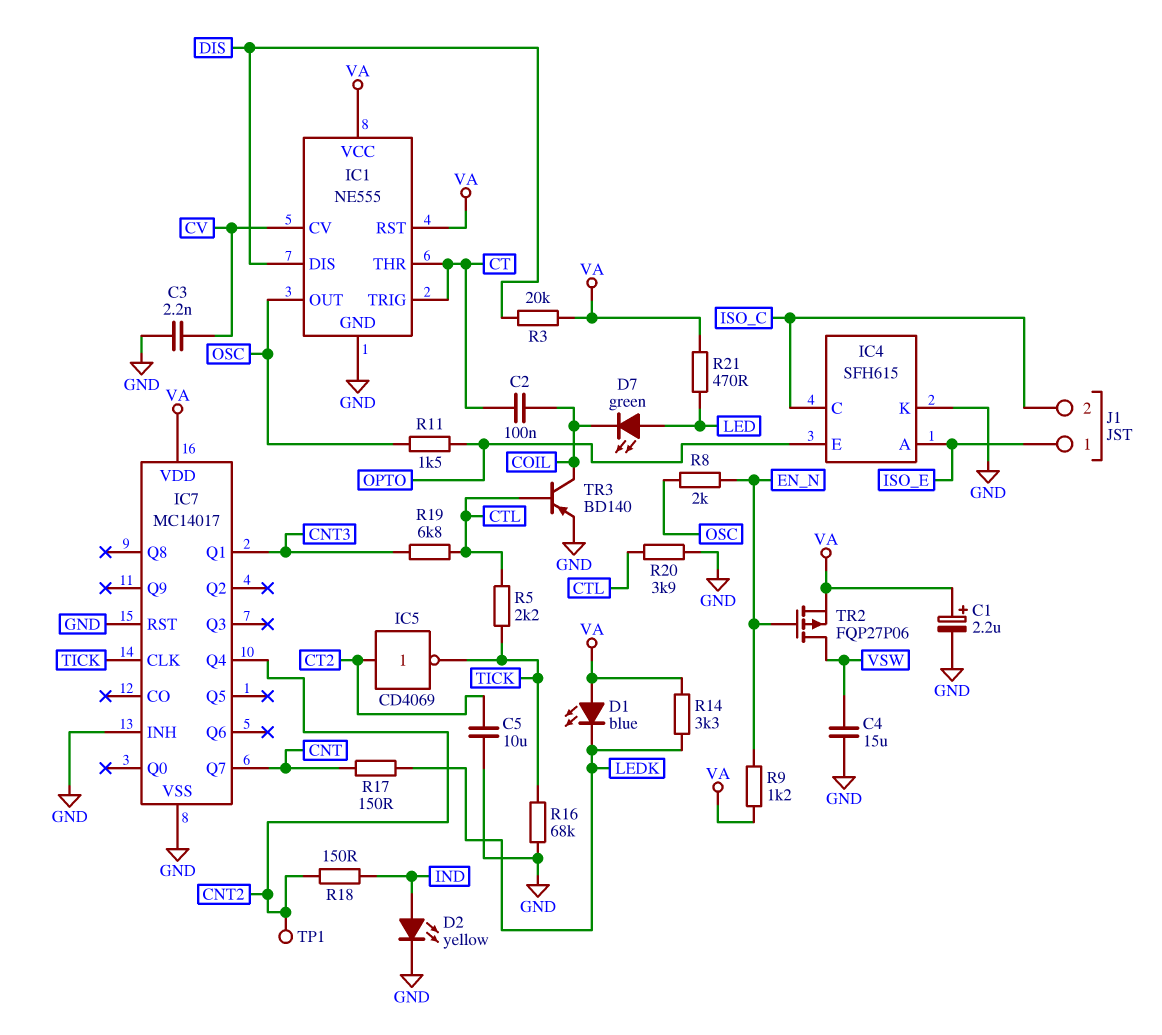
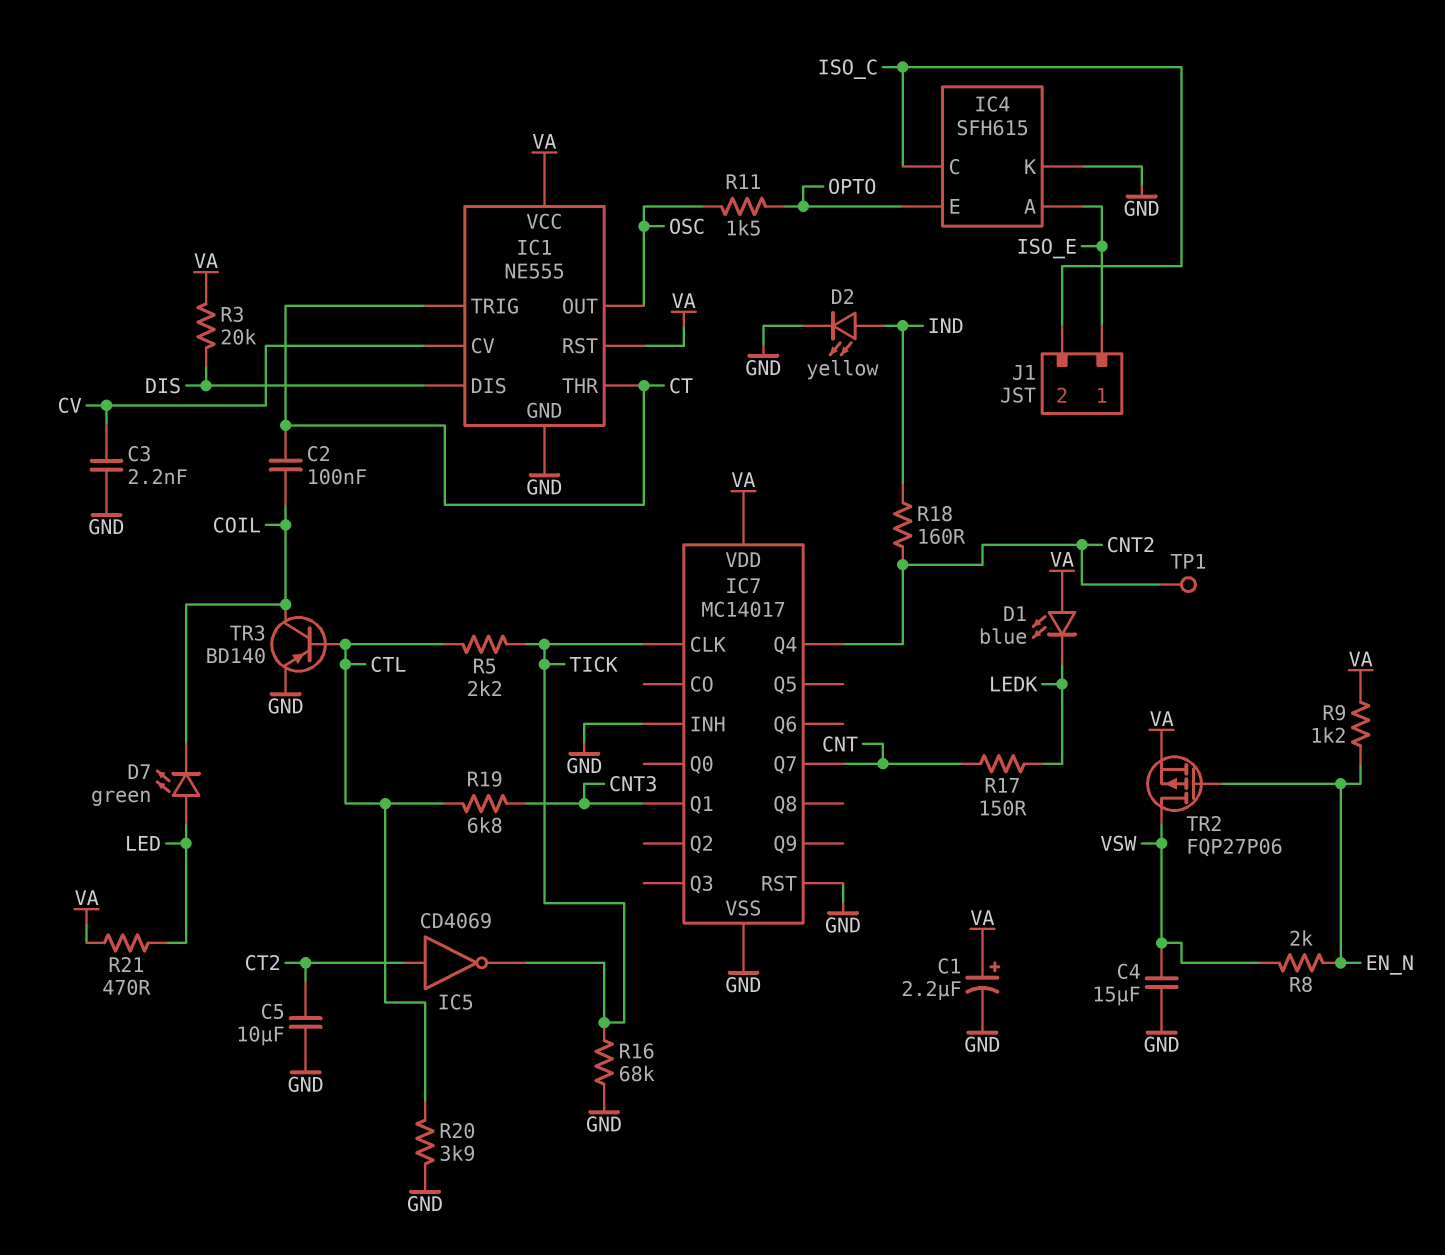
R8: 2k (EN_N, OSC) -> 2k (EN_N, VSW)
R14: 3.3k (LEDK, VA) -> none
R18: 150 (CNT2, IND) -> 160 (CNT2, IND)

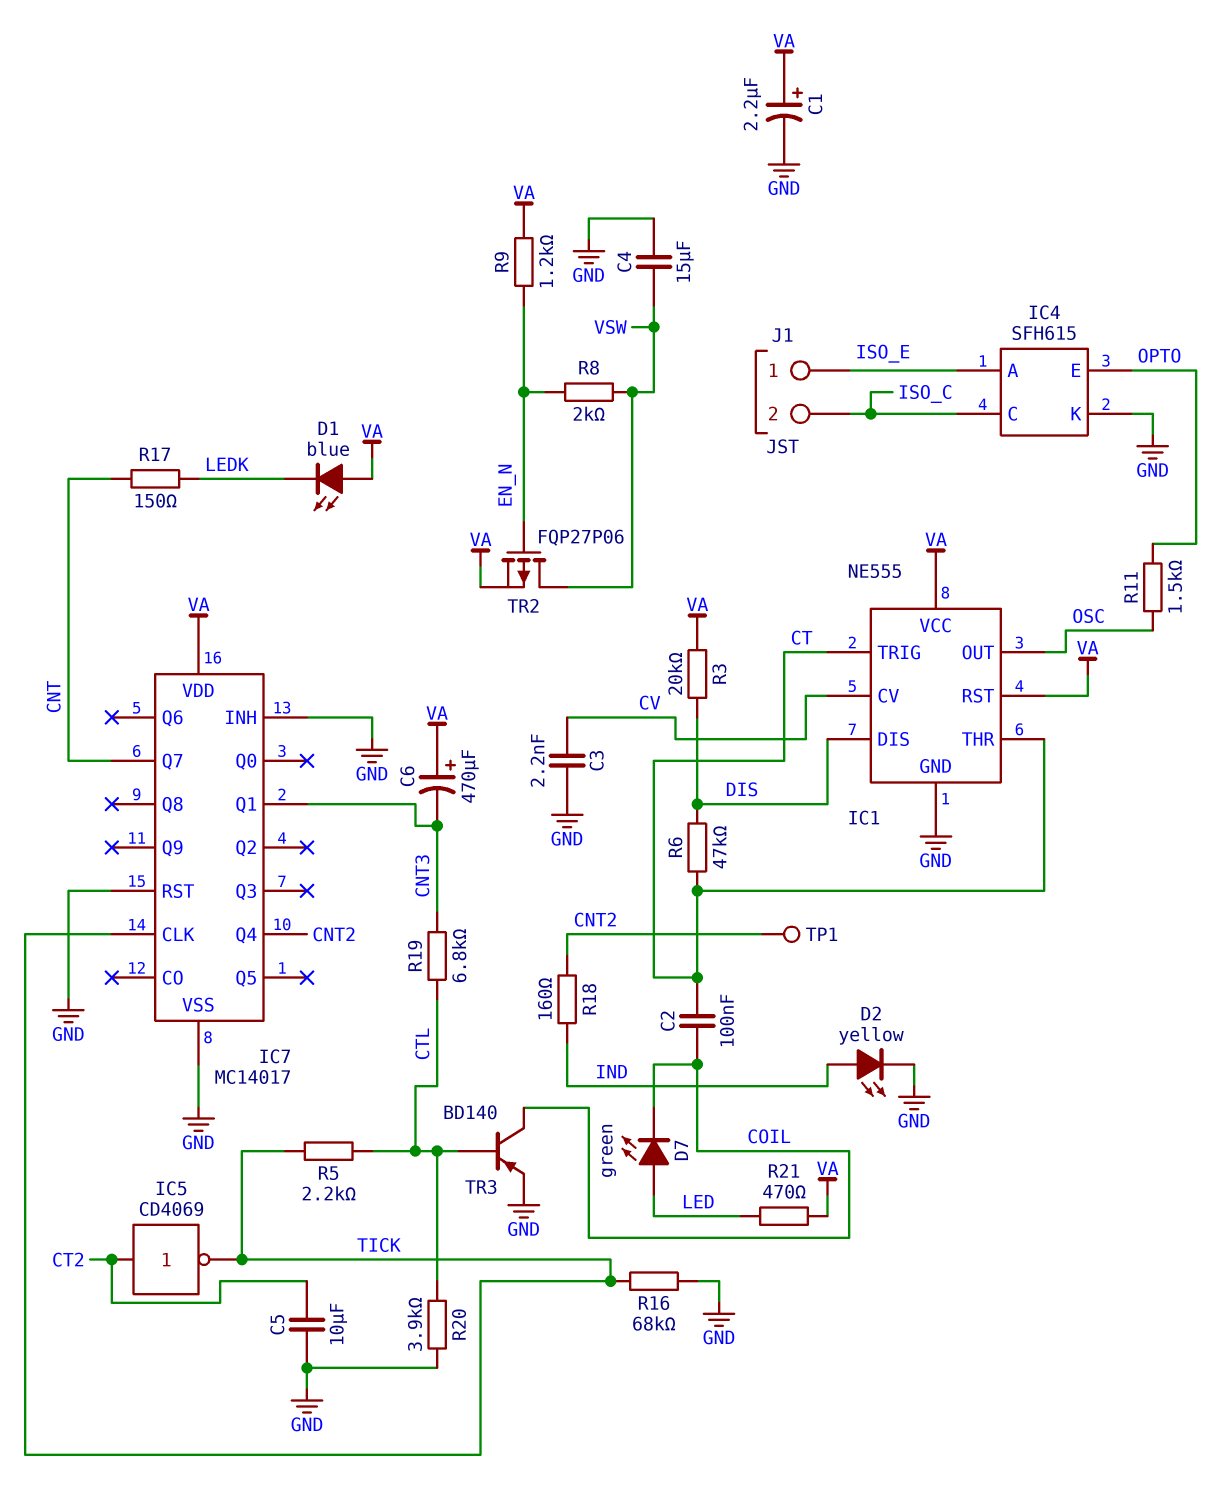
C6: none -> 470uF (plus VA, minus CNT3)
R6: none -> 47k (CT, DIS)

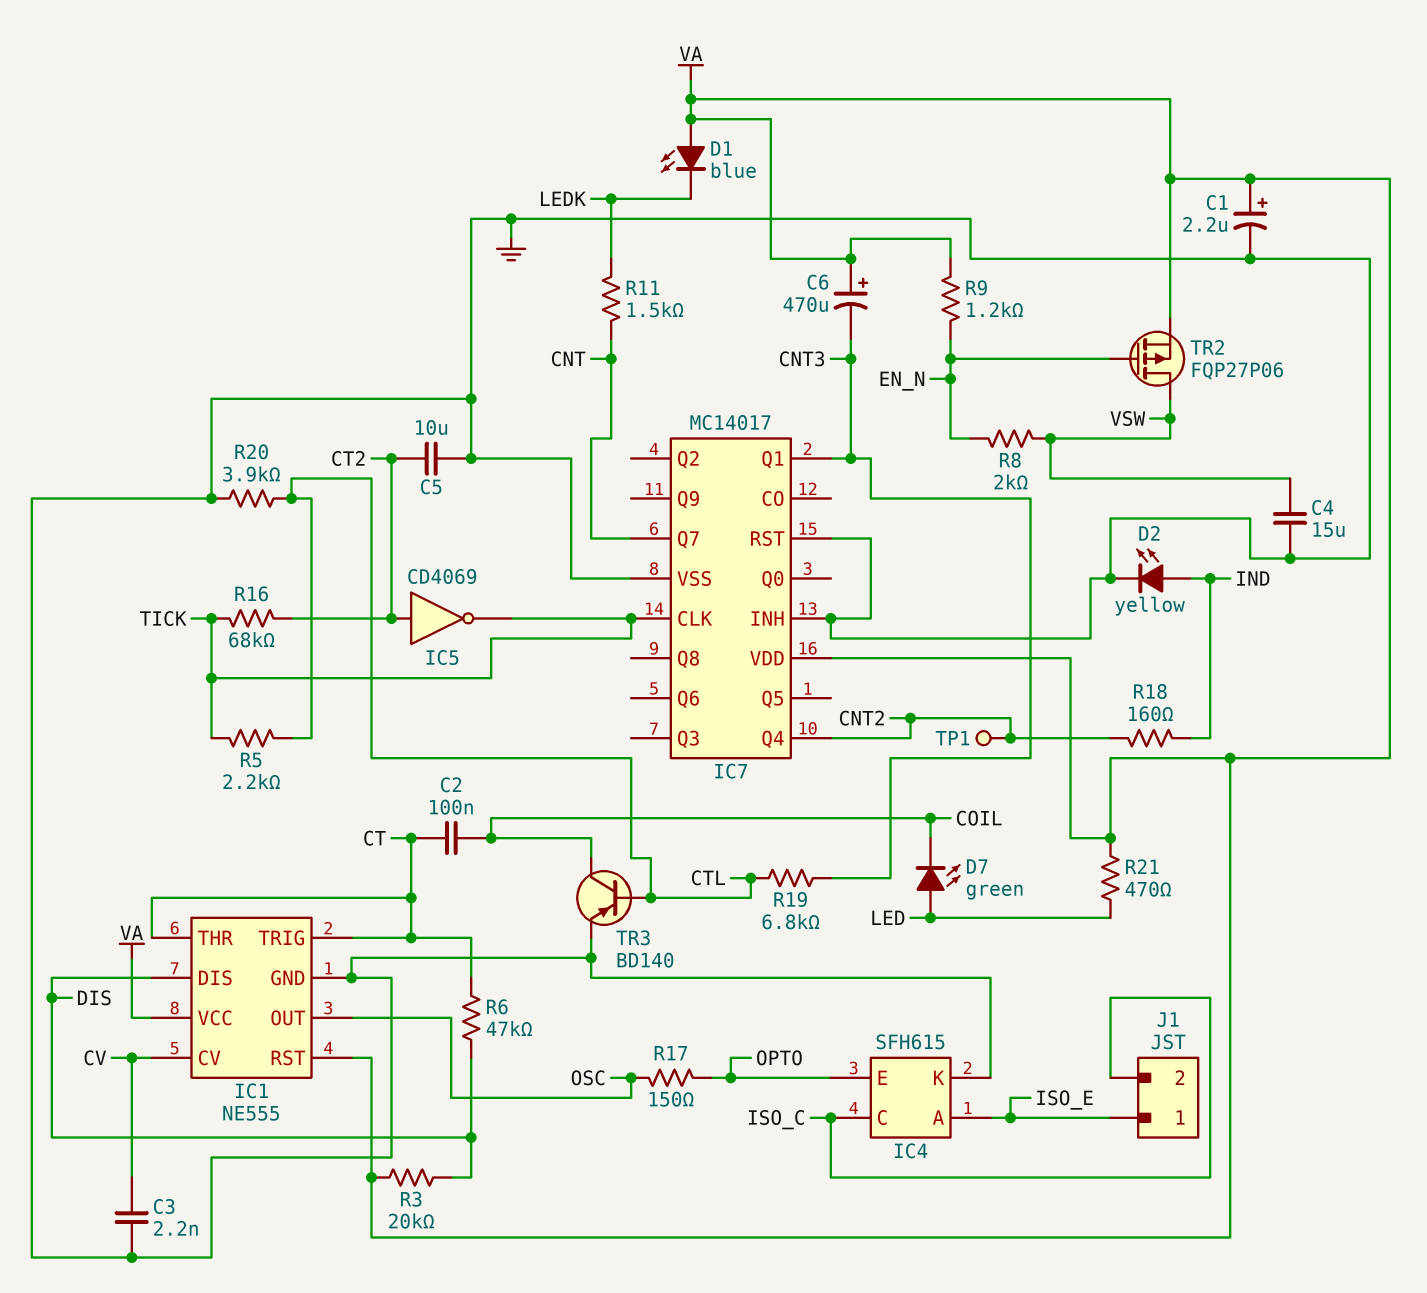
R11: 1.5k (OPTO, OSC) -> 1.5k (CNT, LEDK)
R16: 68k (GND, TICK) -> 68k (CT2, TICK)
R17: 150 (CNT, LEDK) -> 150 (OPTO, OSC)

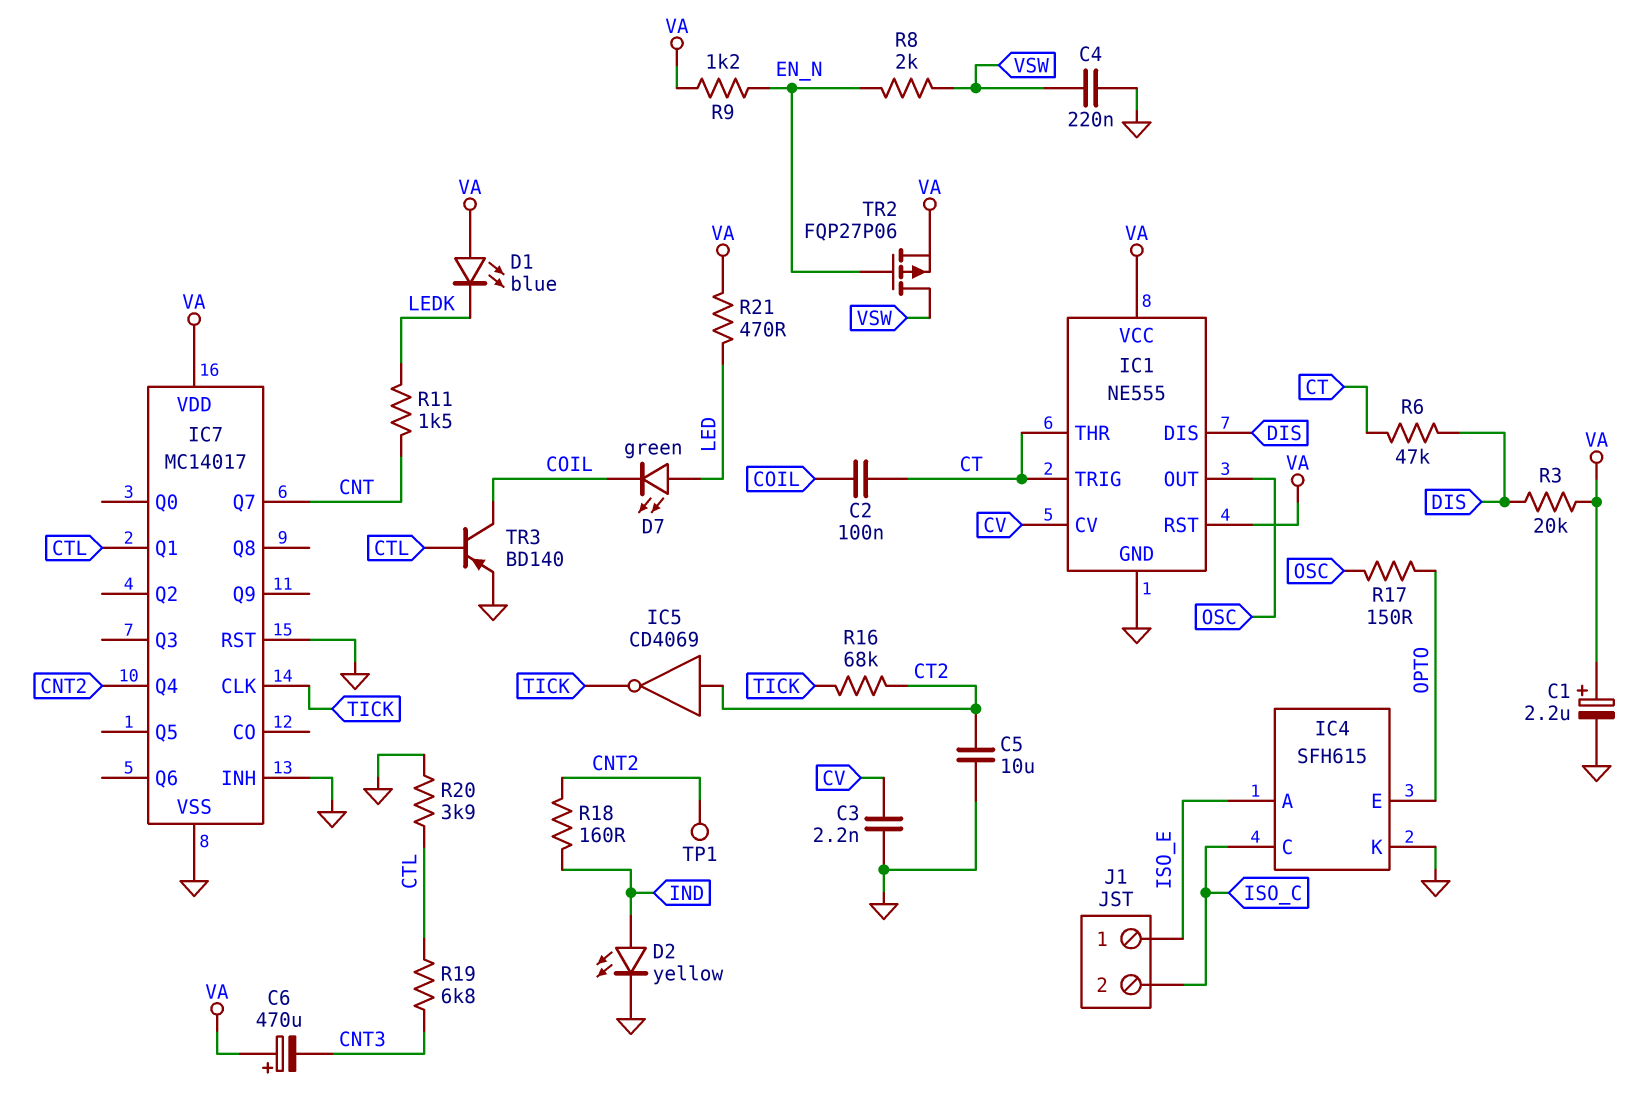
C4: 15uF (GND, VSW) -> 220nF (GND, VSW)
IC7 pin Q1: CNT3 -> CTL
R5: 2.2k (CTL, TICK) -> none

